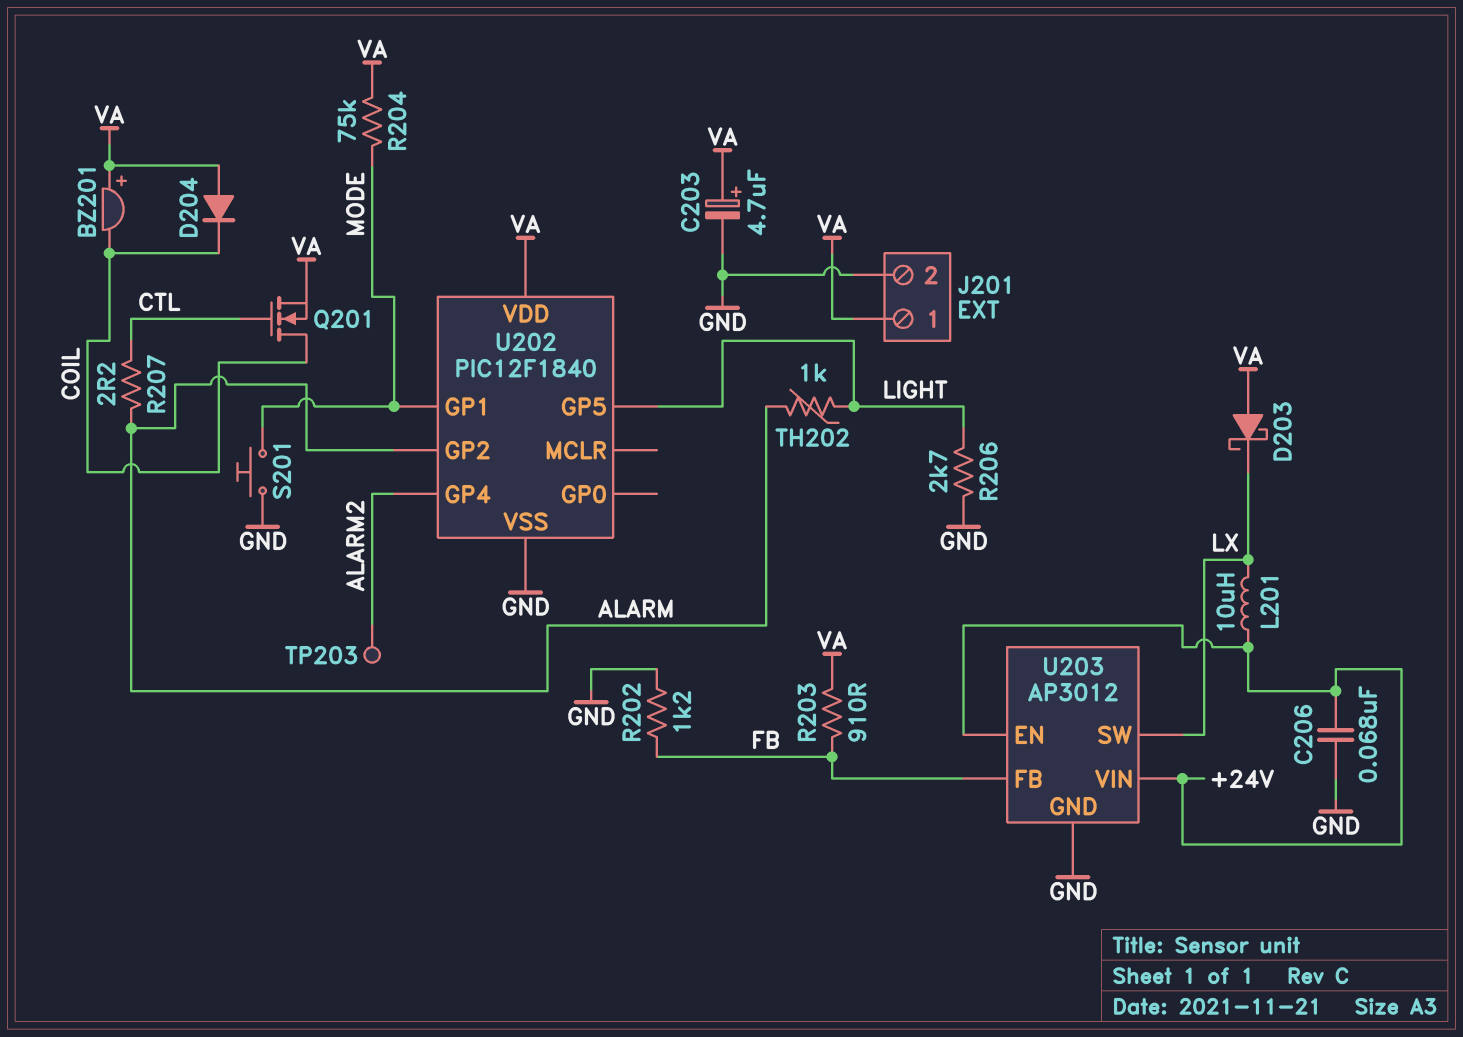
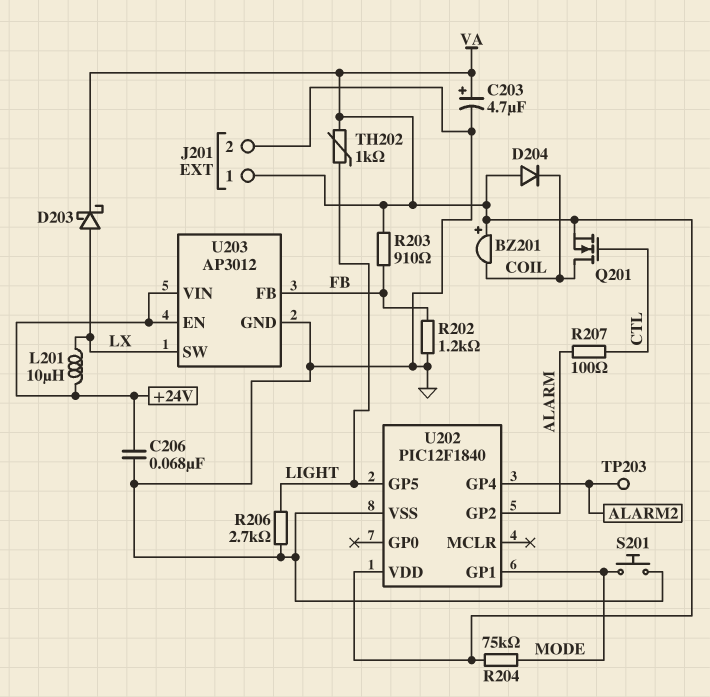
D203: schottky (A VA, K LX) -> schottky (A LX, K VA)
R207: 2.2 (ALARM, CTL) -> 100 (ALARM, CTL)
TH202: 1k (ALARM, LIGHT) -> 1k (LIGHT, VA)

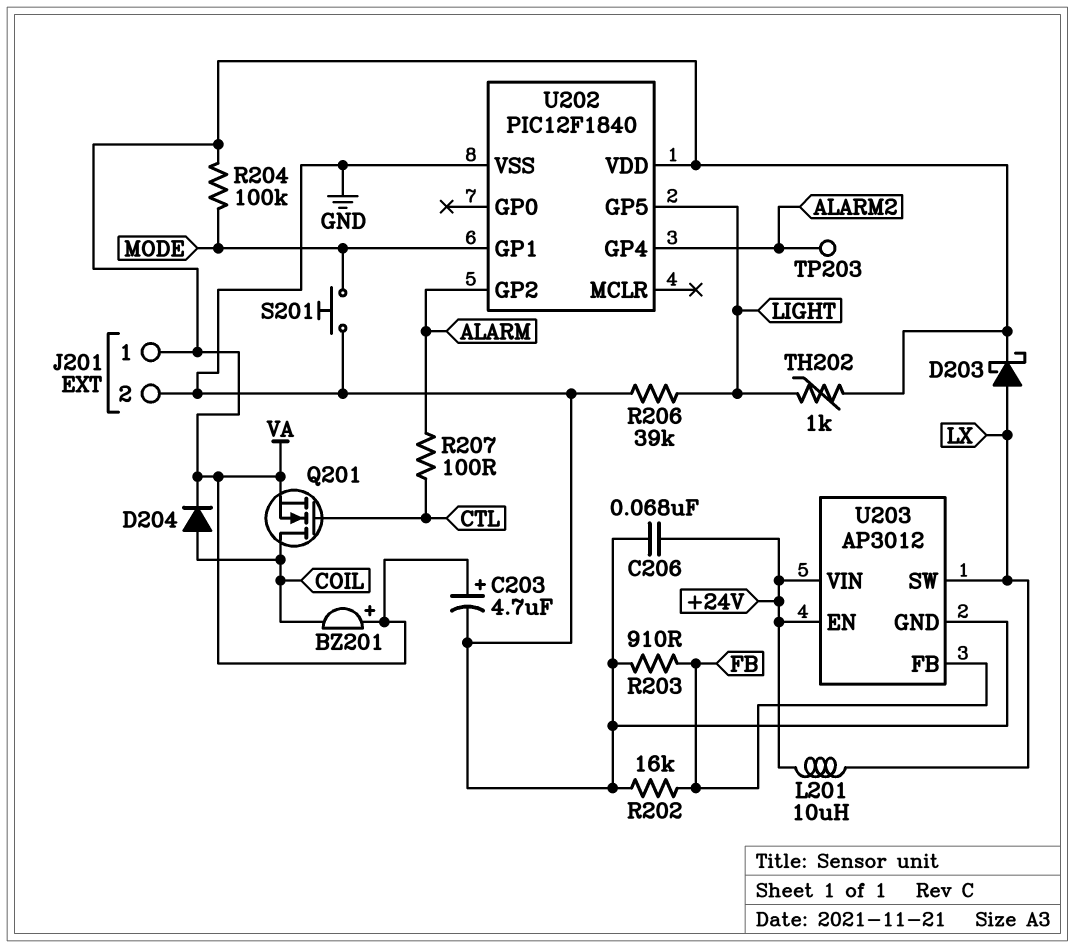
D204: diode (A VA, K COIL) -> diode (A COIL, K VA)
R202: 1.2k (FB, GND) -> 16k (FB, GND)
R203: 910 (FB, VA) -> 910 (FB, GND)
R204: 75k (MODE, VA) -> 100k (MODE, VA)
R206: 2.7k (GND, LIGHT) -> 39k (GND, LIGHT)

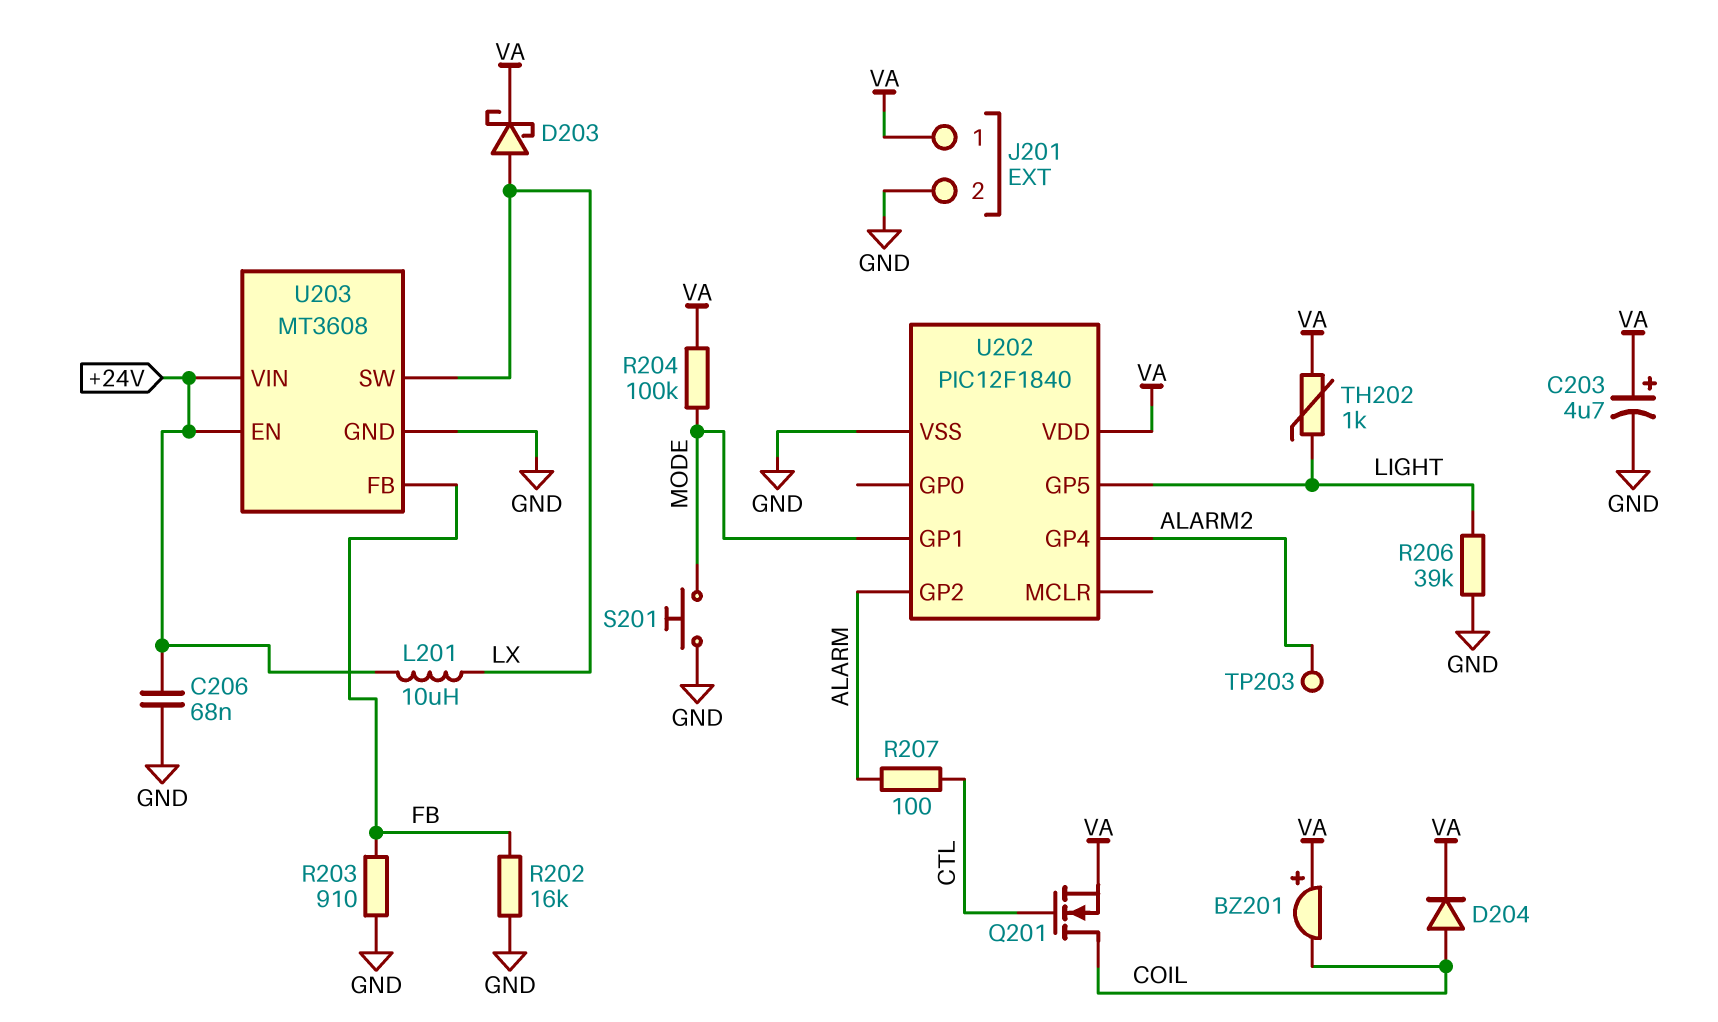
U203: AP3012 -> MT3608

